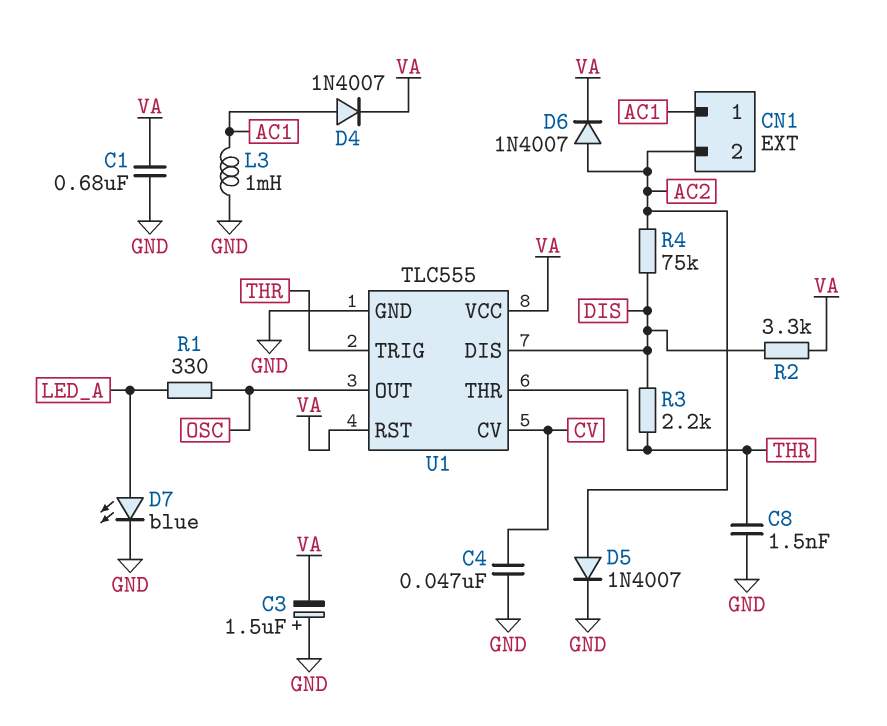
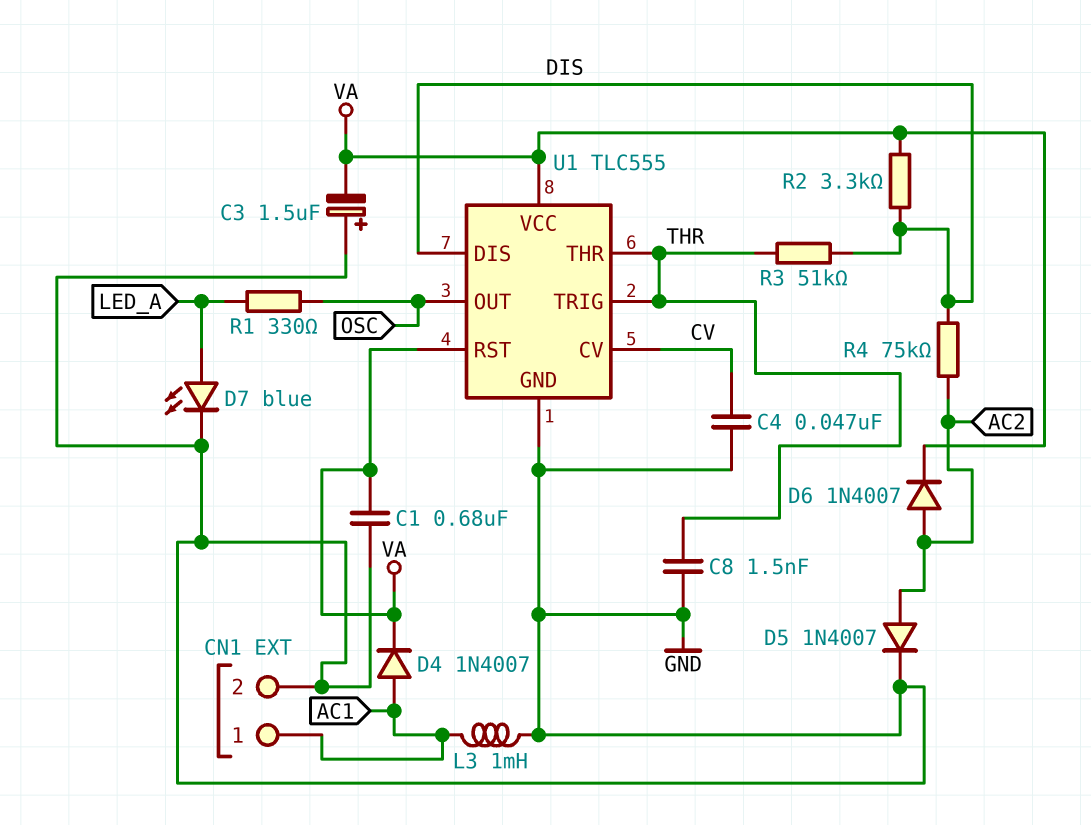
CN1 pin 2: AC2 -> GND
R3: 2.2k (DIS, THR) -> 51k (DIS, THR)

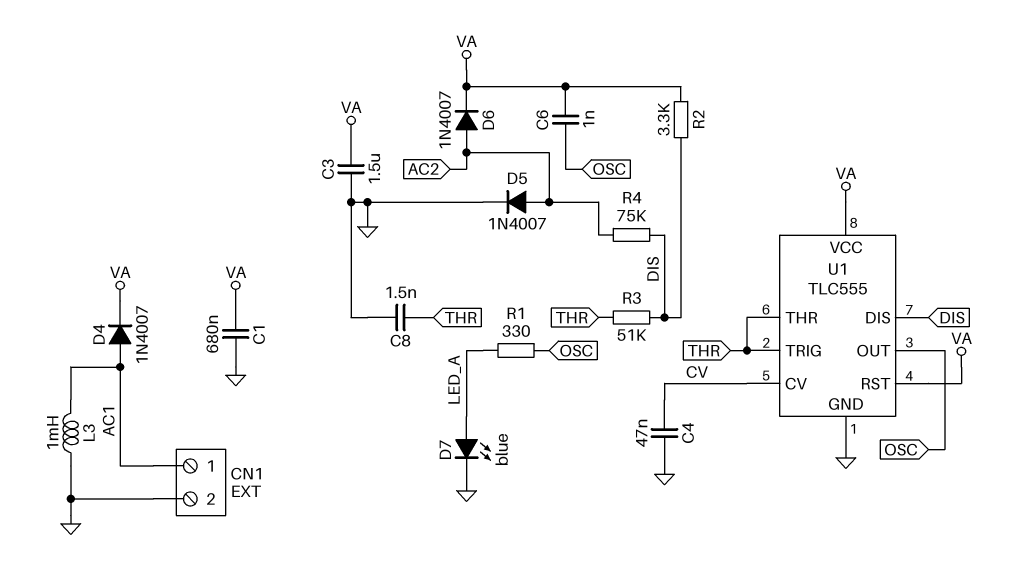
C3: 1.5uF (plus GND, minus VA) -> 1.5uF (GND, VA)
C6: none -> 1nF (OSC, VA)

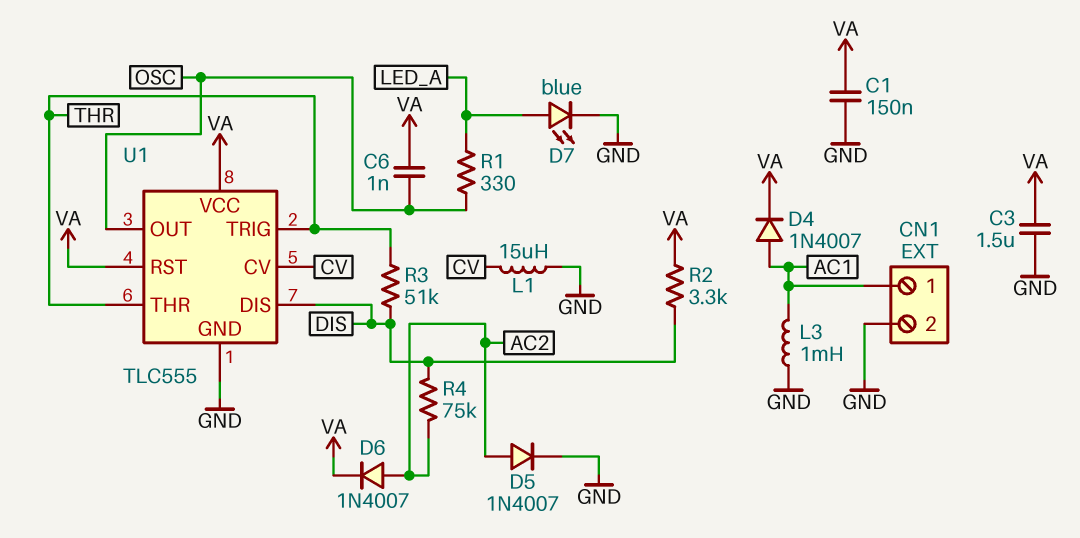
C1: 680nF (GND, VA) -> 150nF (GND, VA)
C4: 47nF (CV, GND) -> none
C8: 1.5nF (GND, THR) -> none
L1: none -> 15uH (CV, GND)

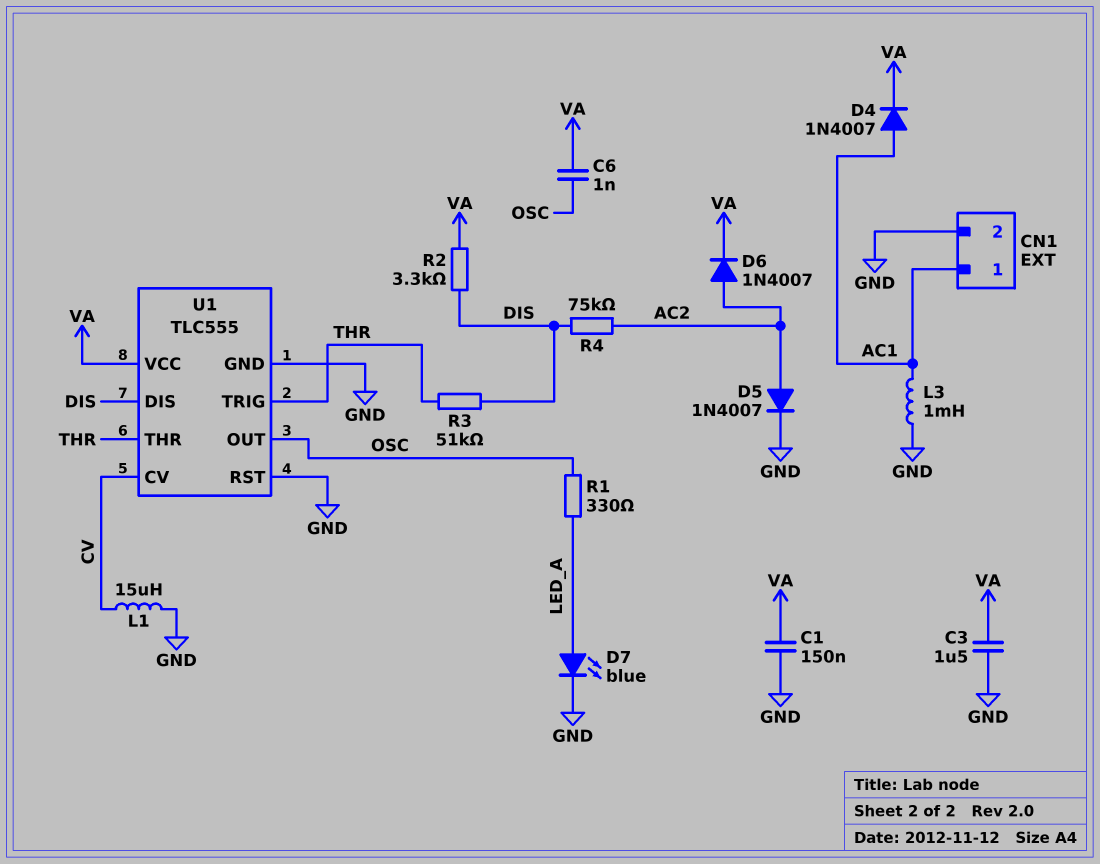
U1 pin RST: VA -> GND

